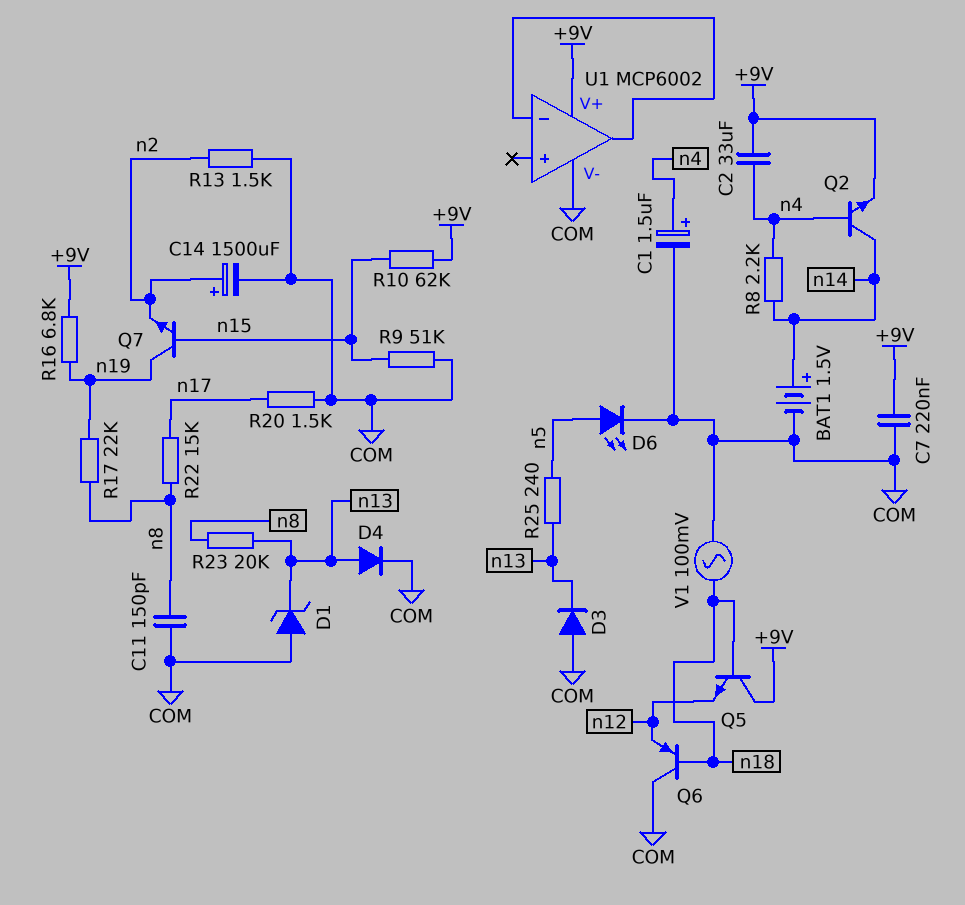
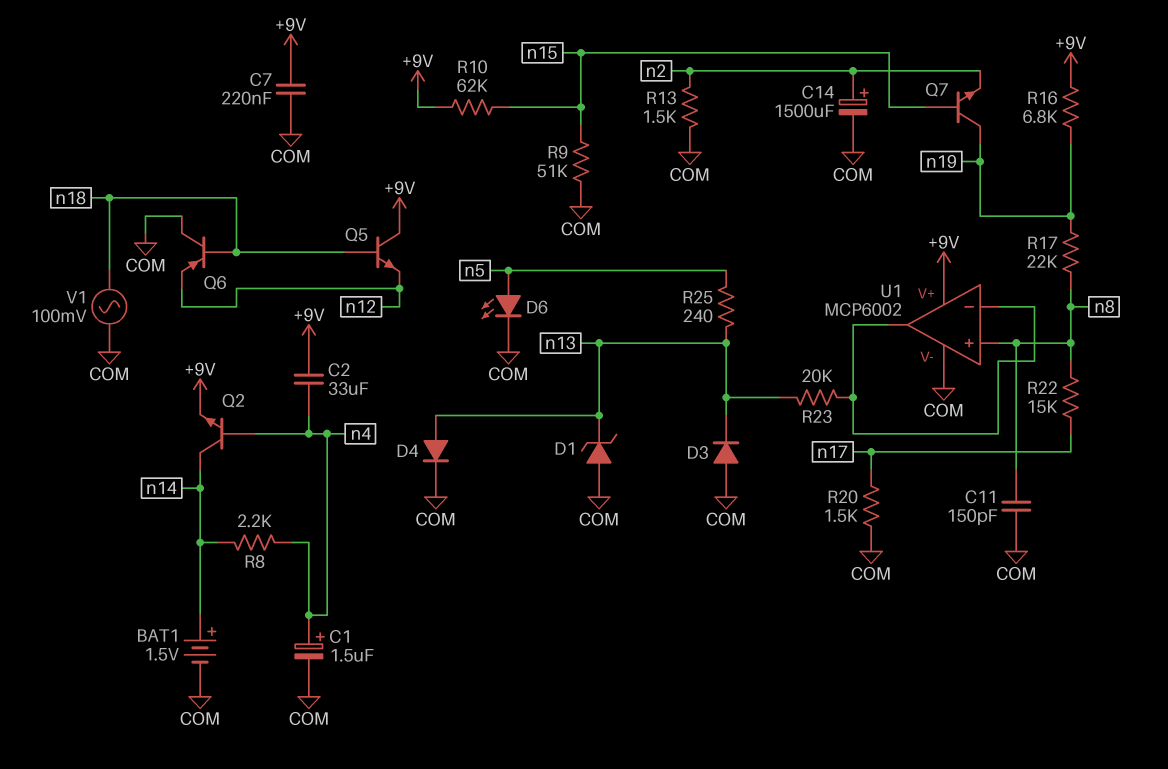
R23: 20k (n8, n13) -> 20k (U1/in-, n13)
U1 pin in+: none -> n8

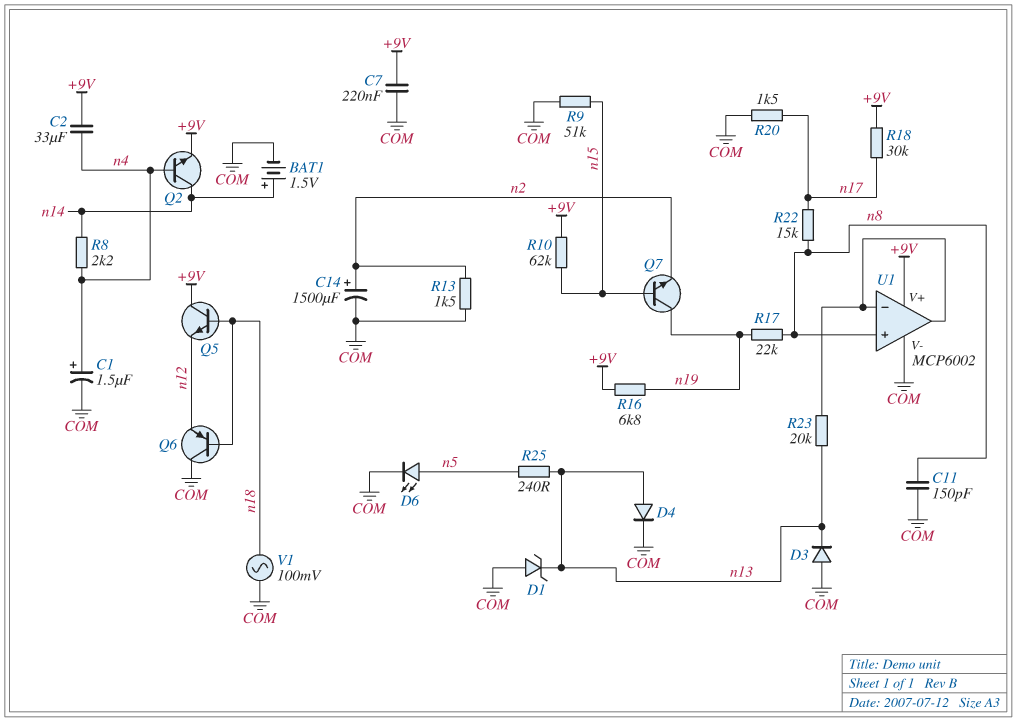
R18: none -> 30k (+9V, n17)

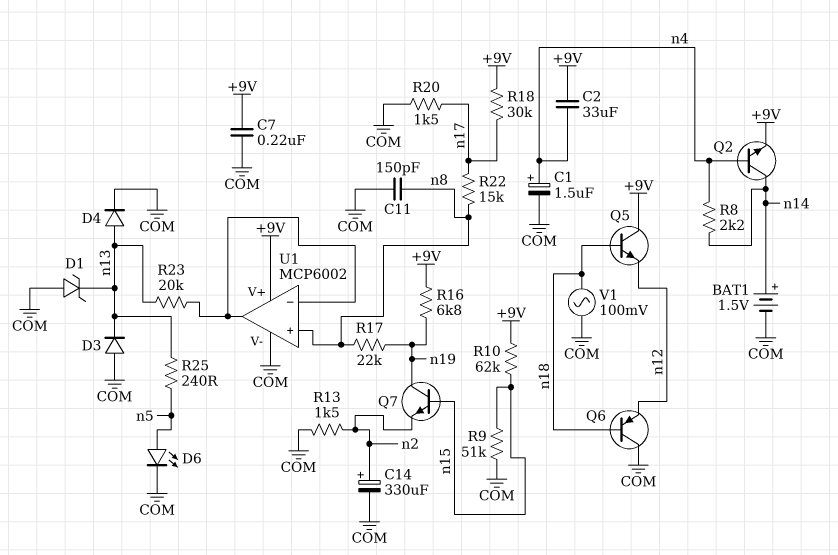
C14: 1500uF (plus n2, minus COM) -> 330uF (plus n2, minus COM)

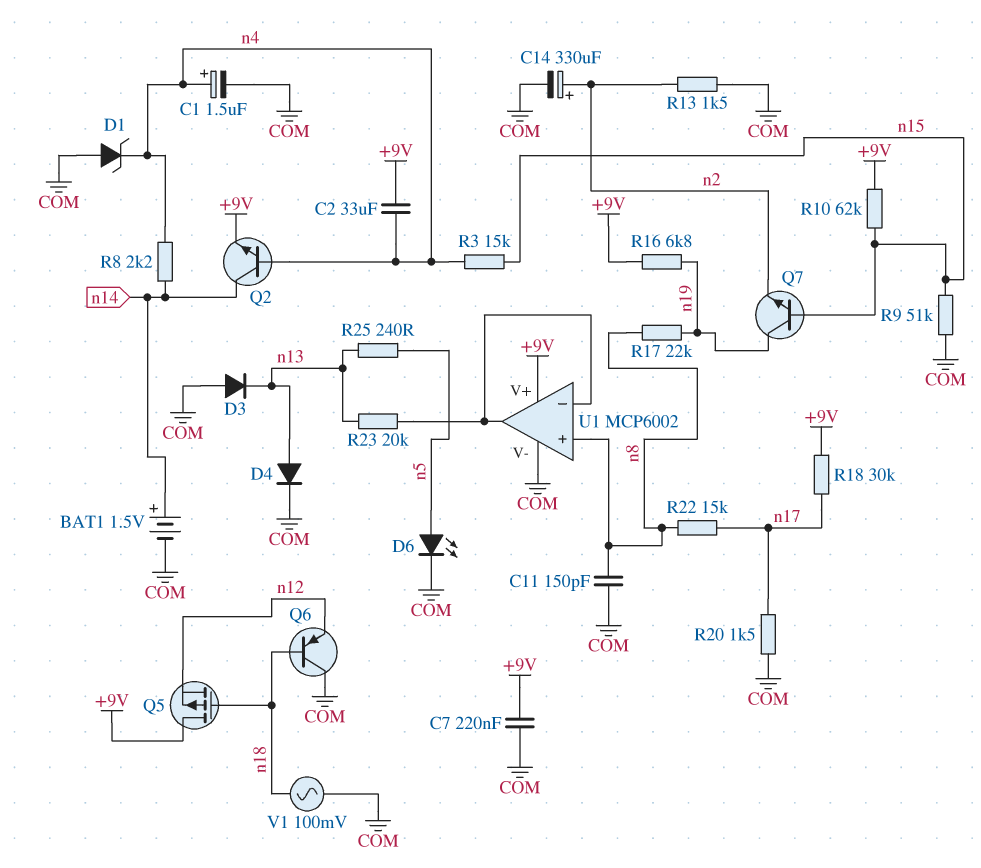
D1: zener (A COM, K n13) -> zener (A COM, K n4)
Q5: NPN (B n18, C +9V, E n12) -> PMOS (G n18, D +9V, S n12)
R3: none -> 15k (n4, n15)

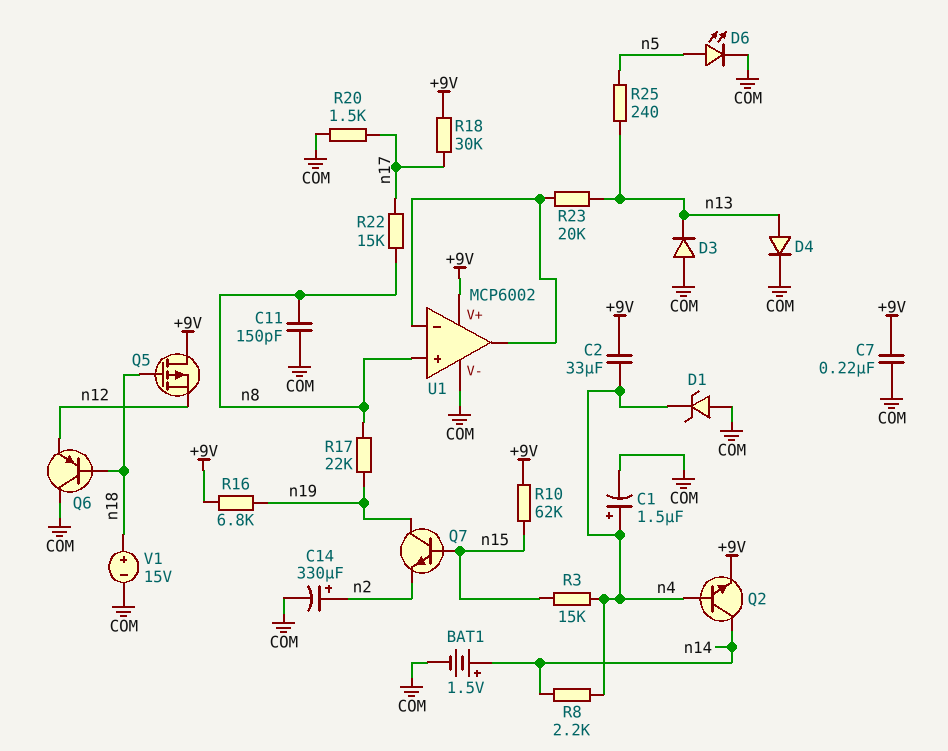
R9: 51k (COM, n15) -> none
R13: 1.5k (COM, n2) -> none
V1: AC 100mV (COM, n18) -> 15V (plus n18, minus COM)

